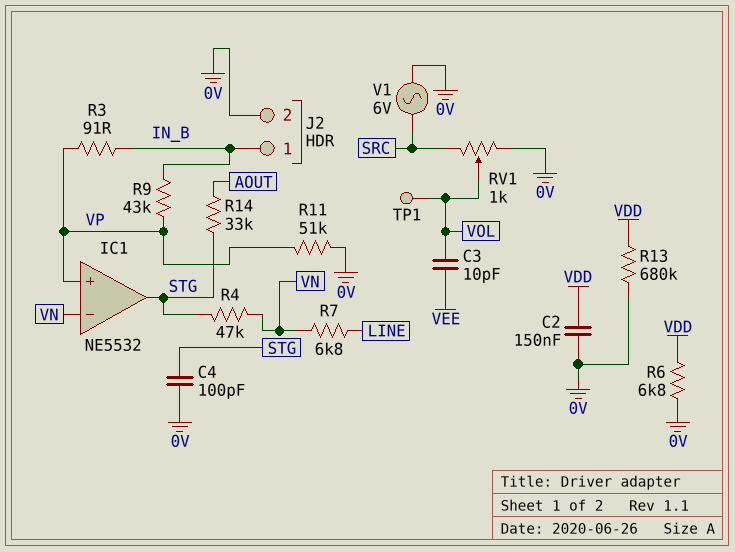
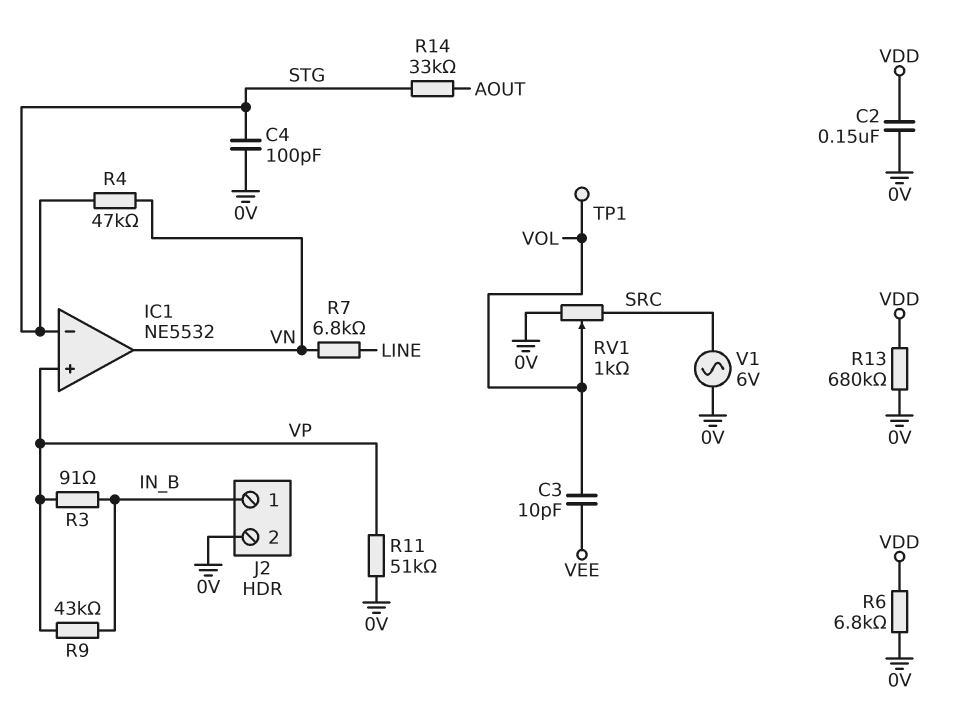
IC1 pin in-: VN -> STG
IC1 pin out: STG -> VN

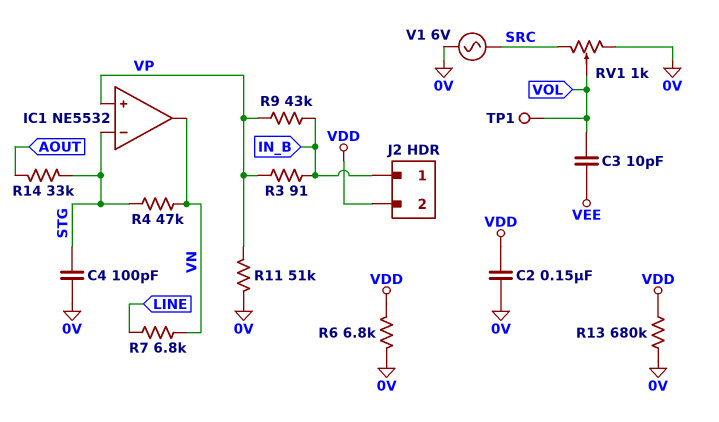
J2 pin 2: 0V -> VDD

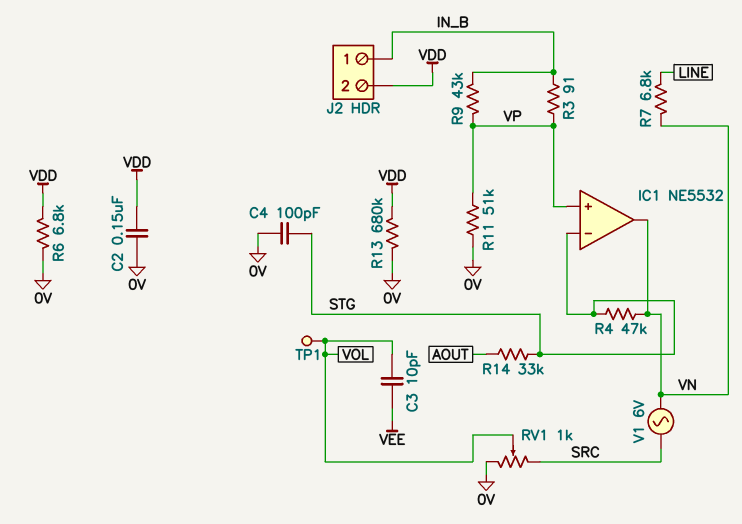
V1: AC 6V (0V, SRC) -> AC 6V (SRC, VN)

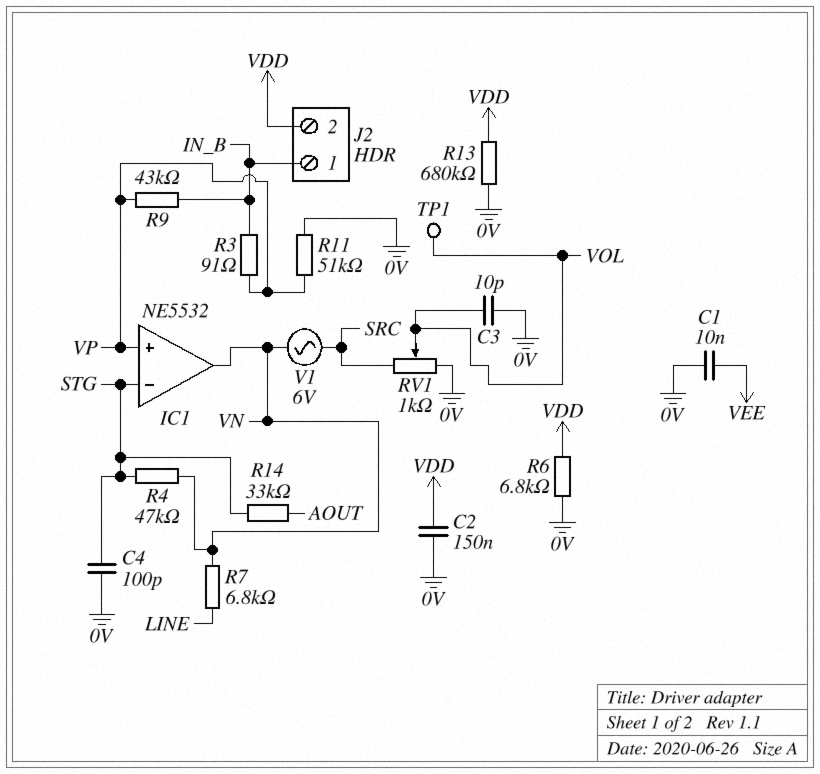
C1: none -> 10nF (0V, VEE)
C3: 10pF (VEE, VOL) -> 10pF (0V, VOL)

